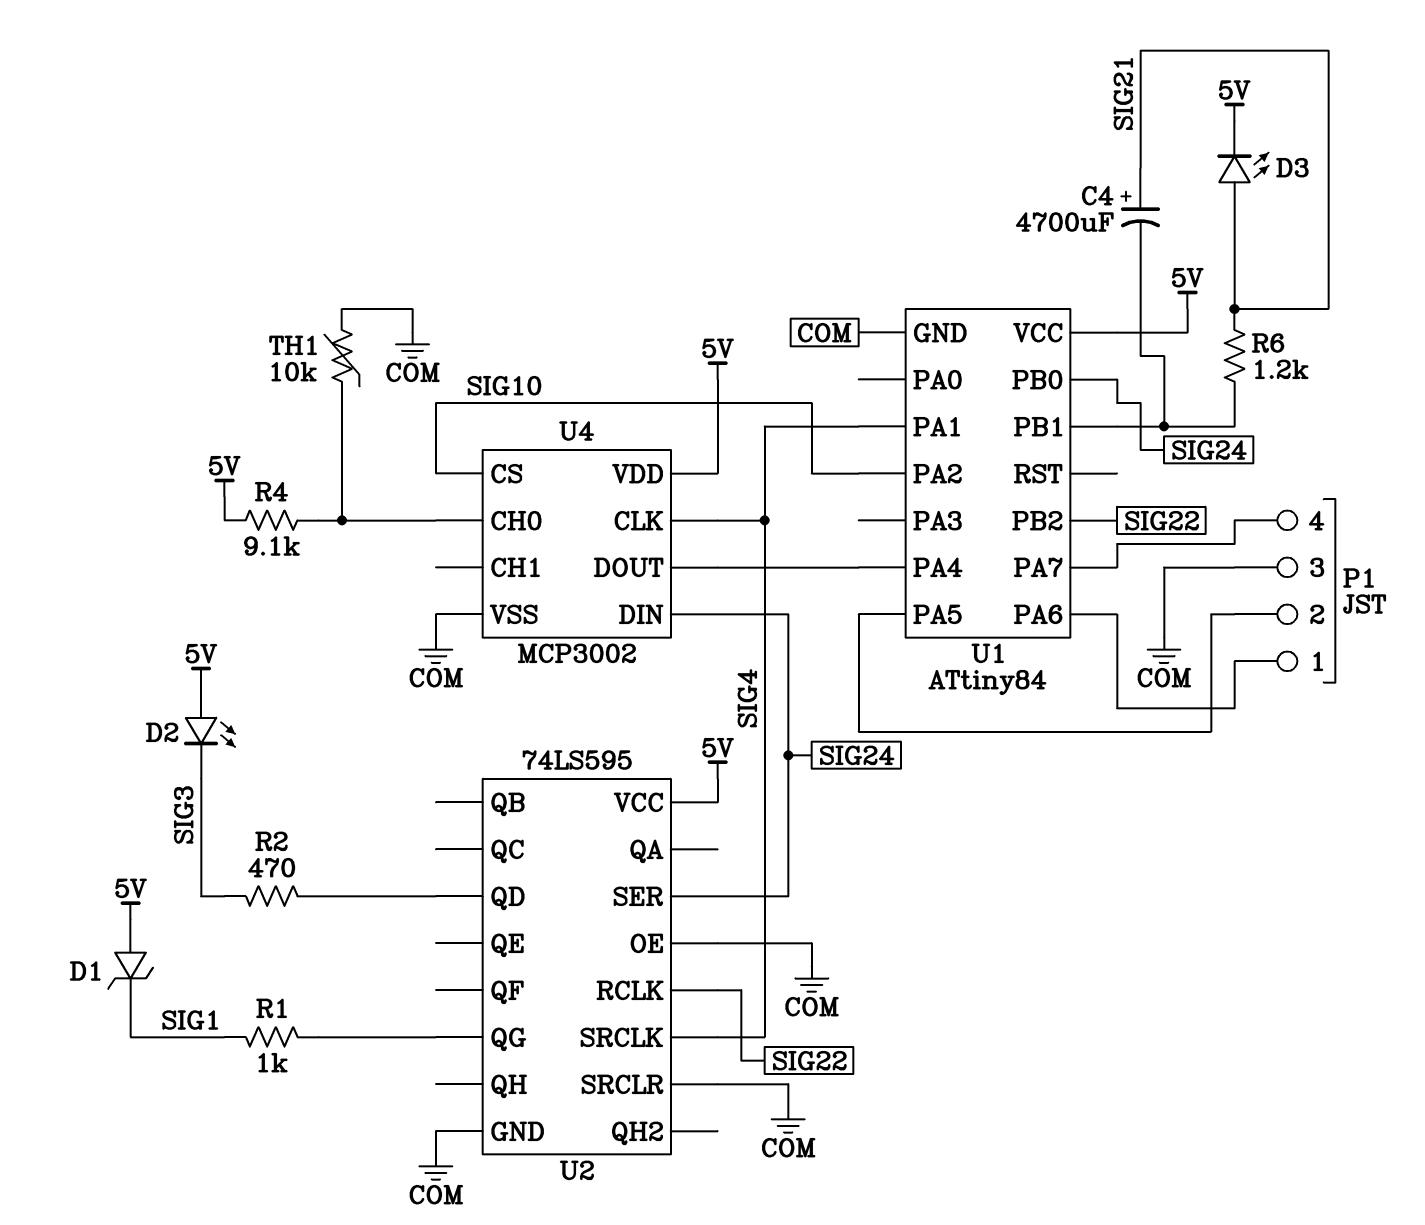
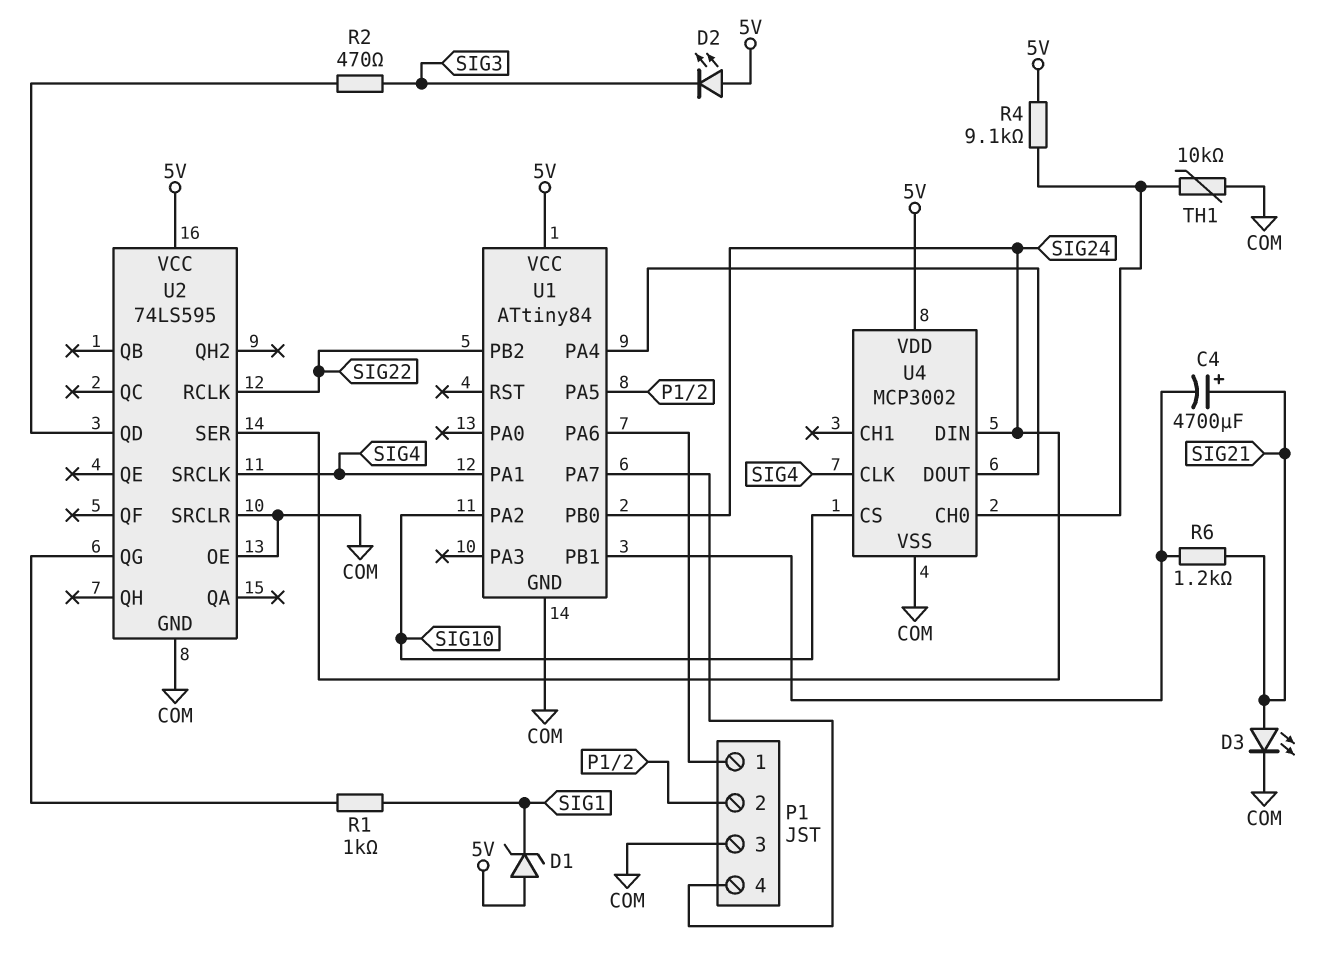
D3: LED (A SIG21, K 5V) -> LED (A SIG21, K COM)

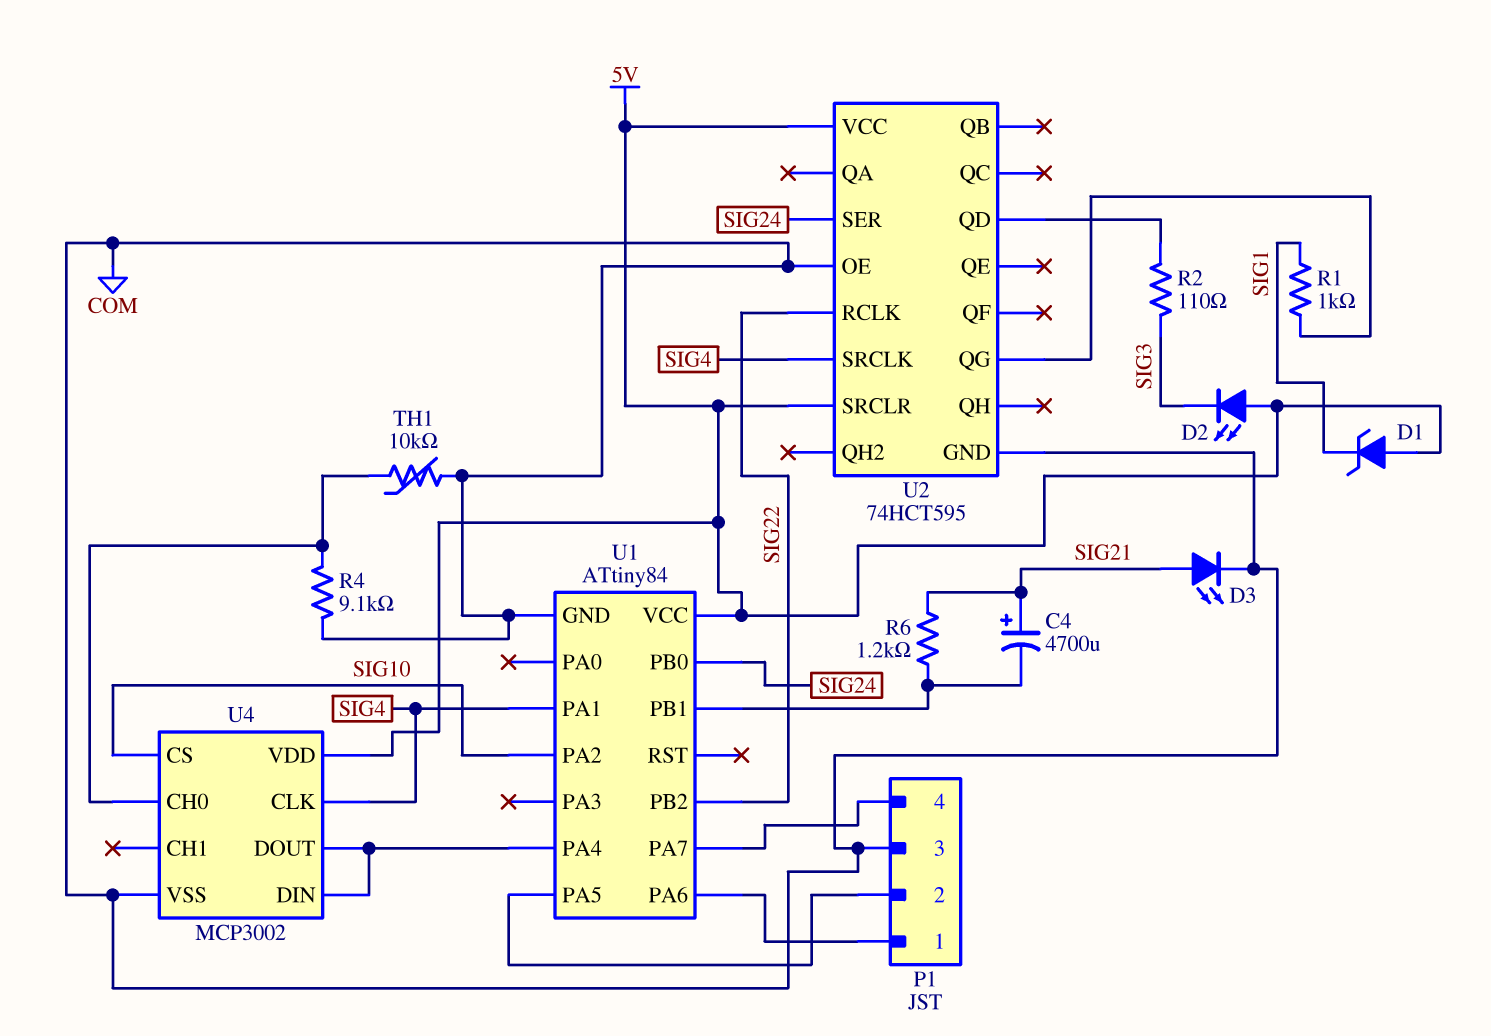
R2: 470 (SIG3, U2/QD) -> 110 (SIG3, U2/QD)
R4: 9.1k (5V, U4/CH0) -> 9.1k (COM, U4/CH0)
U2: 74LS595 -> 74HCT595
U2 pin SRCLR: COM -> 5V
U4 pin DIN: SIG24 -> U1/PA4

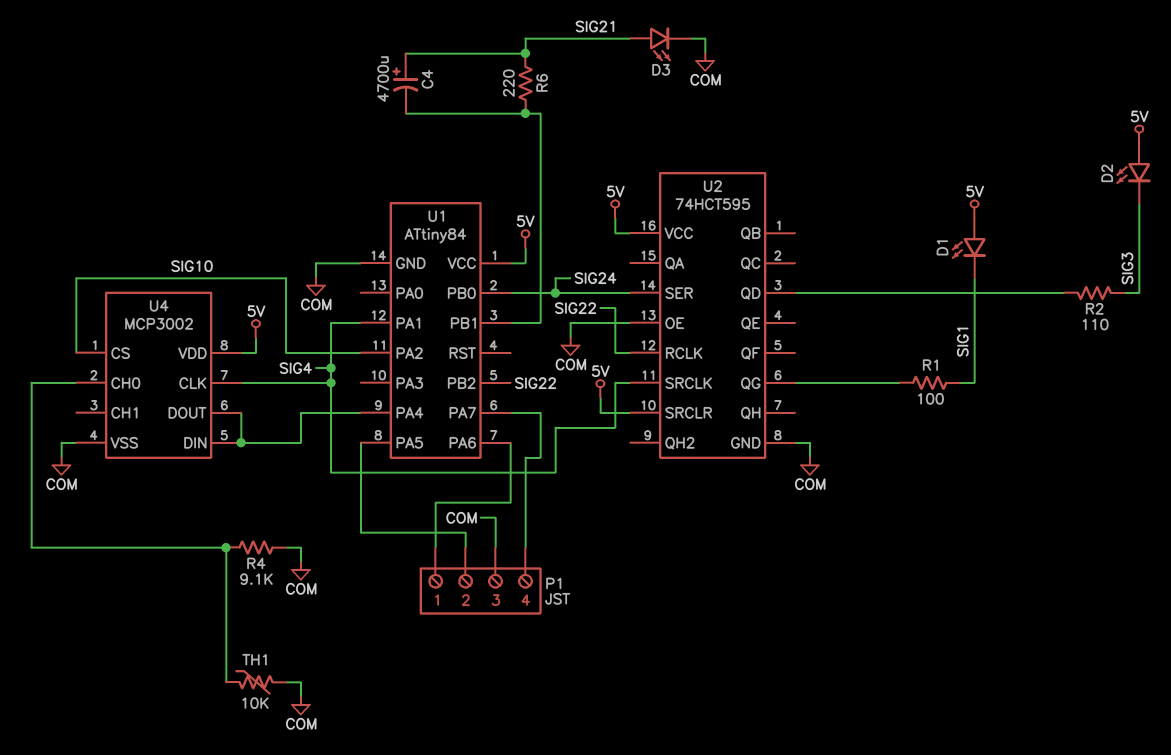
D1: zener (A 5V, K SIG1) -> LED (A 5V, K SIG1)
R1: 1k (SIG1, U2/QG) -> 100 (SIG1, U2/QG)
R6: 1.2k (SIG21, U1/PB1) -> 220 (SIG21, U1/PB1)

